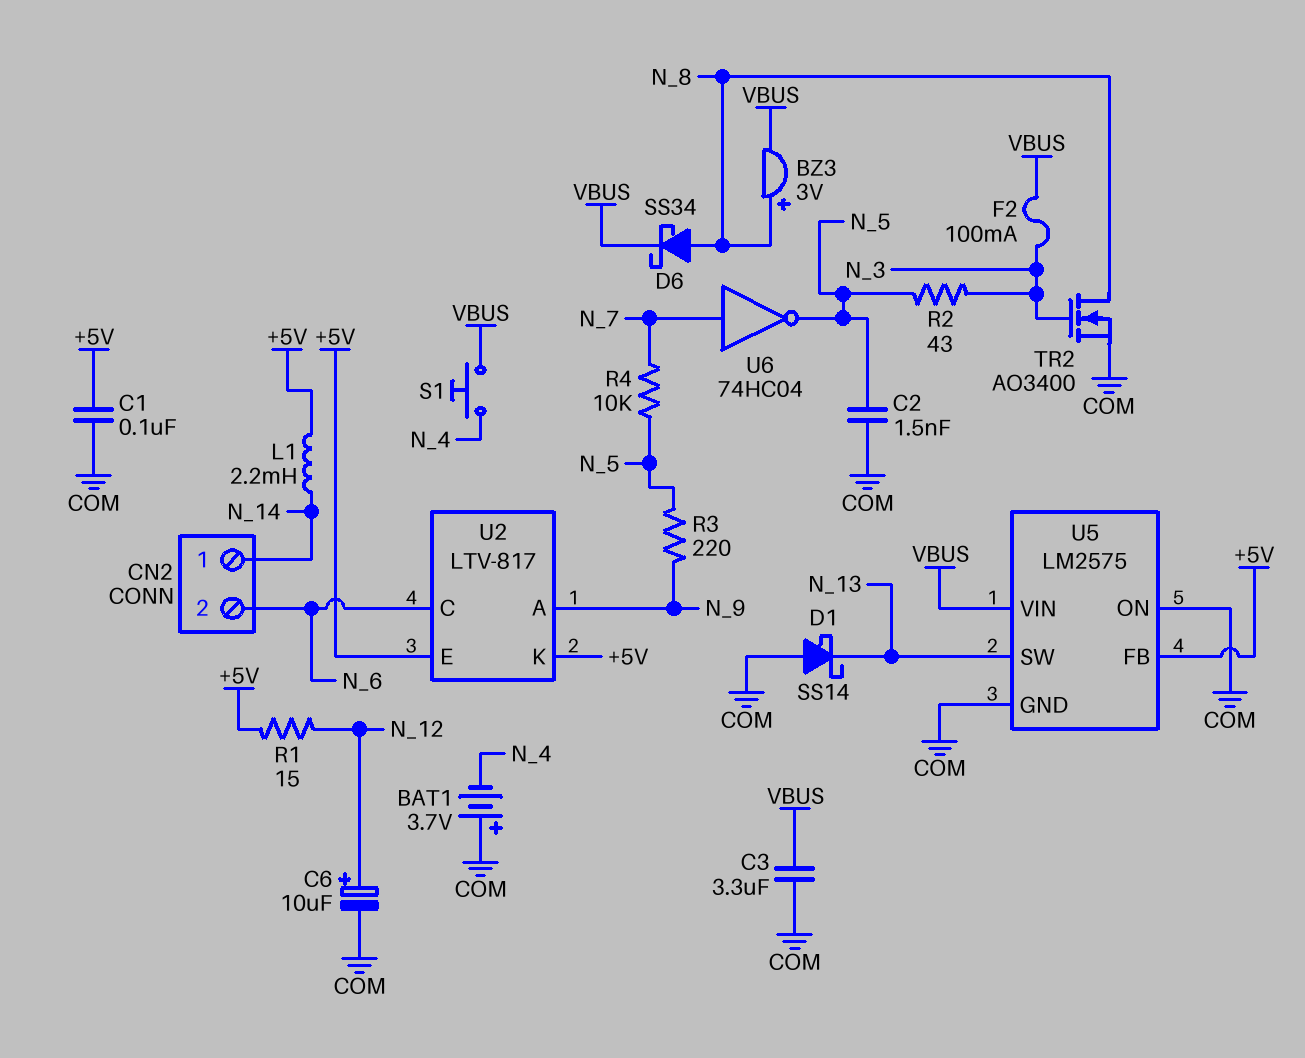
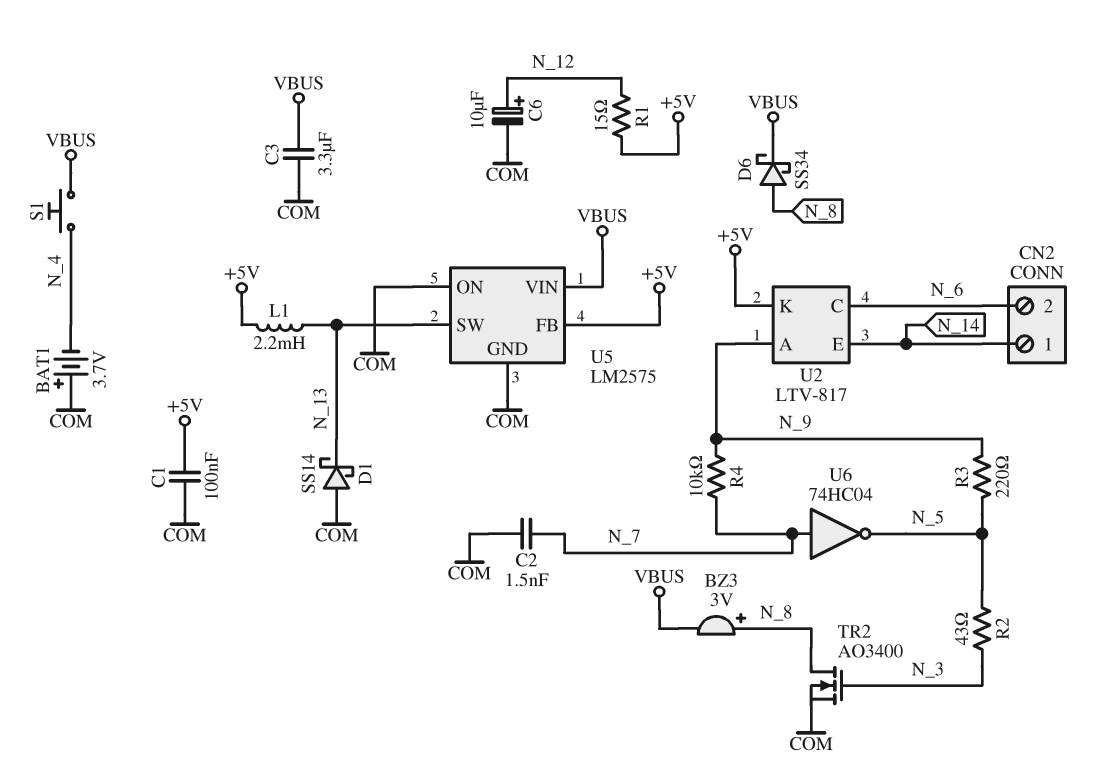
C2: 1.5nF (COM, N_5) -> 1.5nF (COM, N_7)
F2: 100mA (N_3, VBUS) -> none
L1: 2.2mH (+5V, N_14) -> 2.2mH (+5V, N_13)
R4: 10k (N_5, N_7) -> 10k (N_7, N_9)
U2 pin E: +5V -> N_14

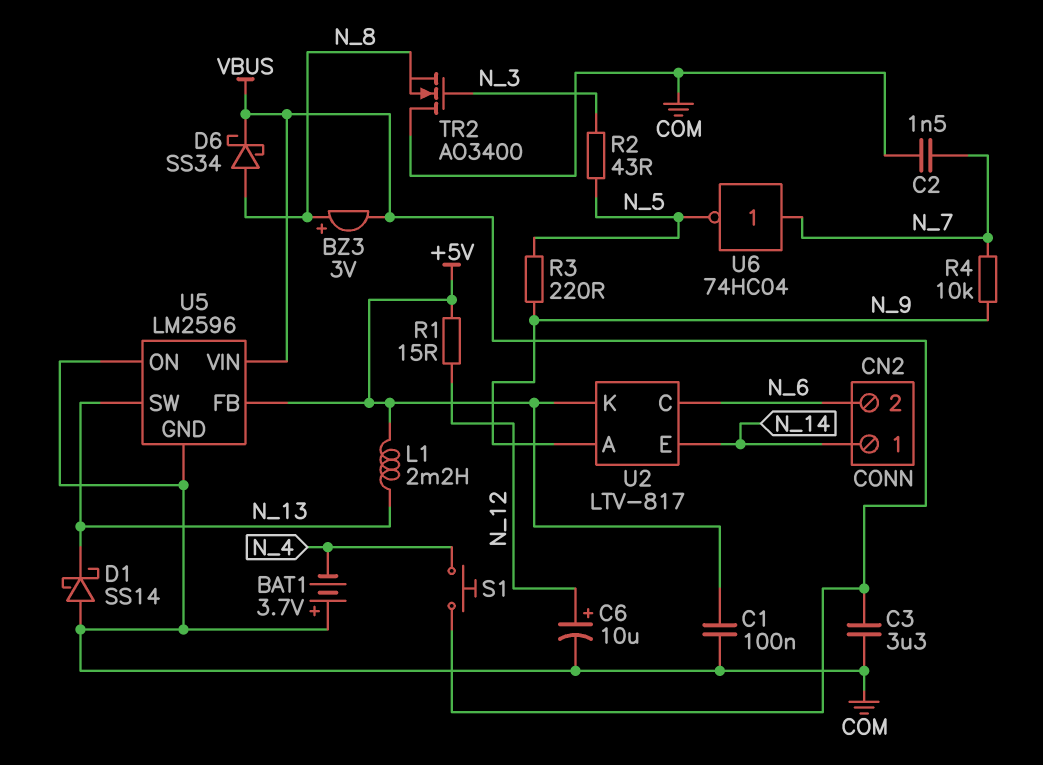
TR2: NMOS AO3400 (G N_3, D N_8, S COM) -> NMOS AO3400 (G N_3, D COM, S N_8)
U5: LM2575 -> LM2596

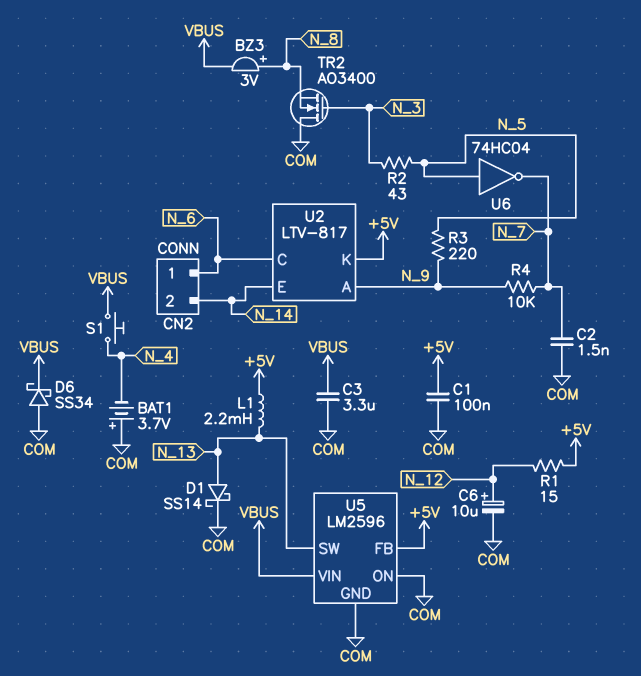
CN2 pin 1: N_14 -> N_6
CN2 pin 2: N_6 -> N_14
D1: schottky SS14 (A COM, K N_13) -> schottky SS14 (A N_13, K COM)
D6: schottky SS34 (A N_8, K VBUS) -> schottky SS34 (A COM, K VBUS)
U6: NOT 74HC04 (in N_7, out N_5) -> NOT 74HC04 (in N_5, out N_7)

